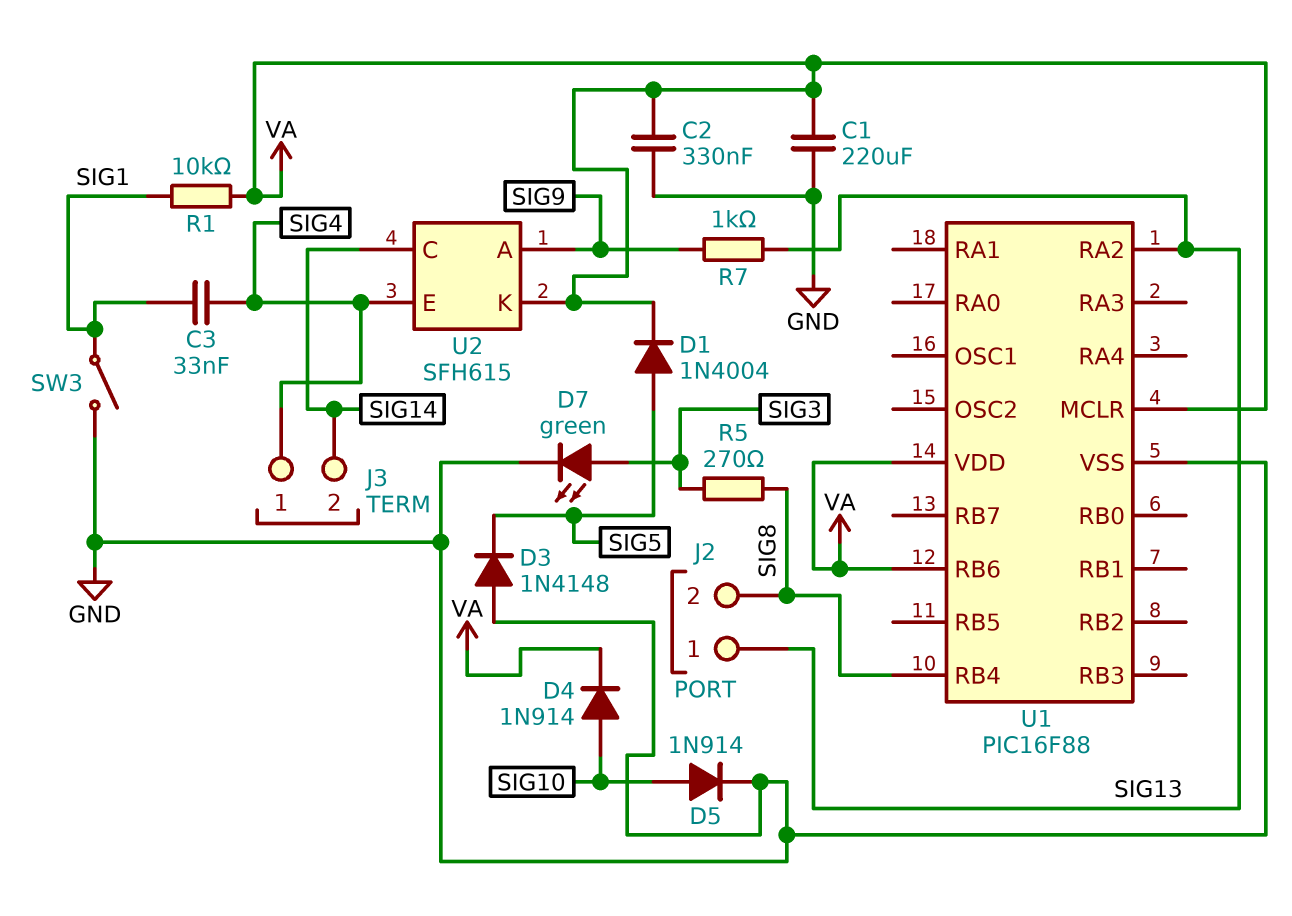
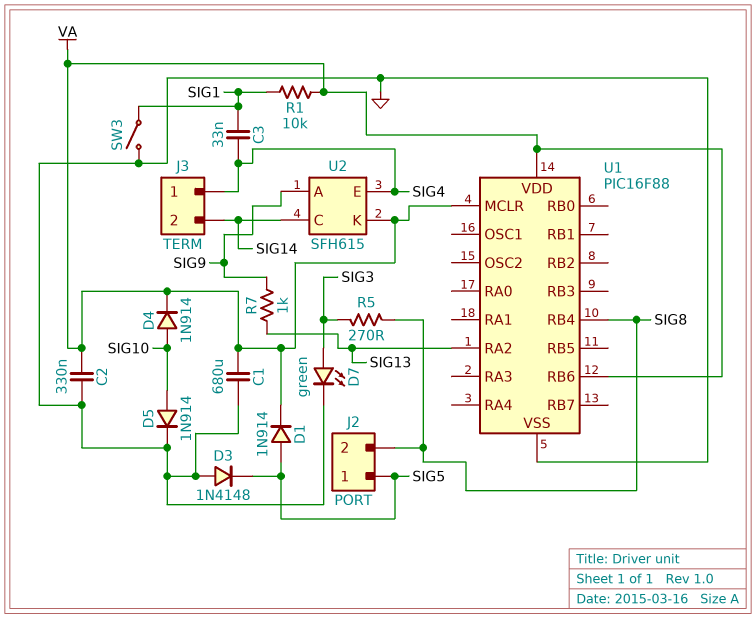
C1: 220uF (GND, VA) -> 680uF (GND, VA)
D1: diode 1N4004 (A SIG5, K VA) -> diode 1N914 (A SIG5, K VA)
J2 pin 1: SIG13 -> SIG5

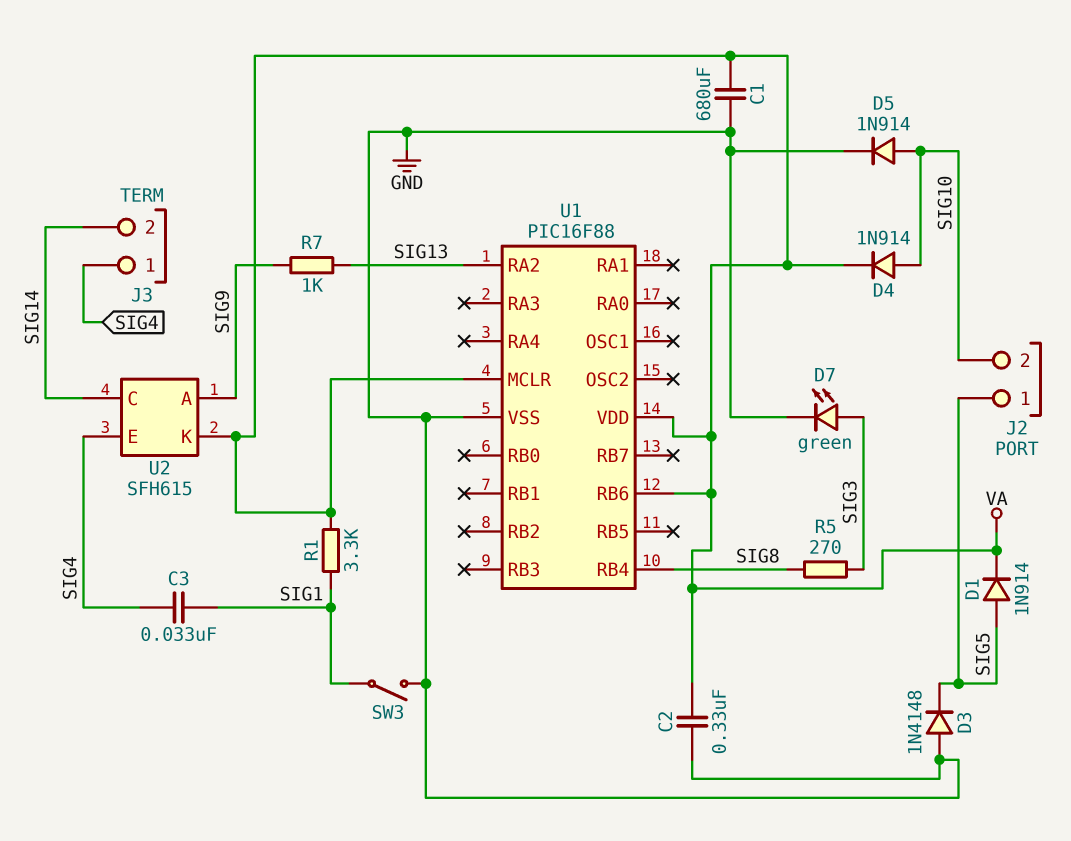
J2 pin 2: SIG8 -> SIG10
R1: 10k (SIG1, VA) -> 3.3k (SIG1, VA)

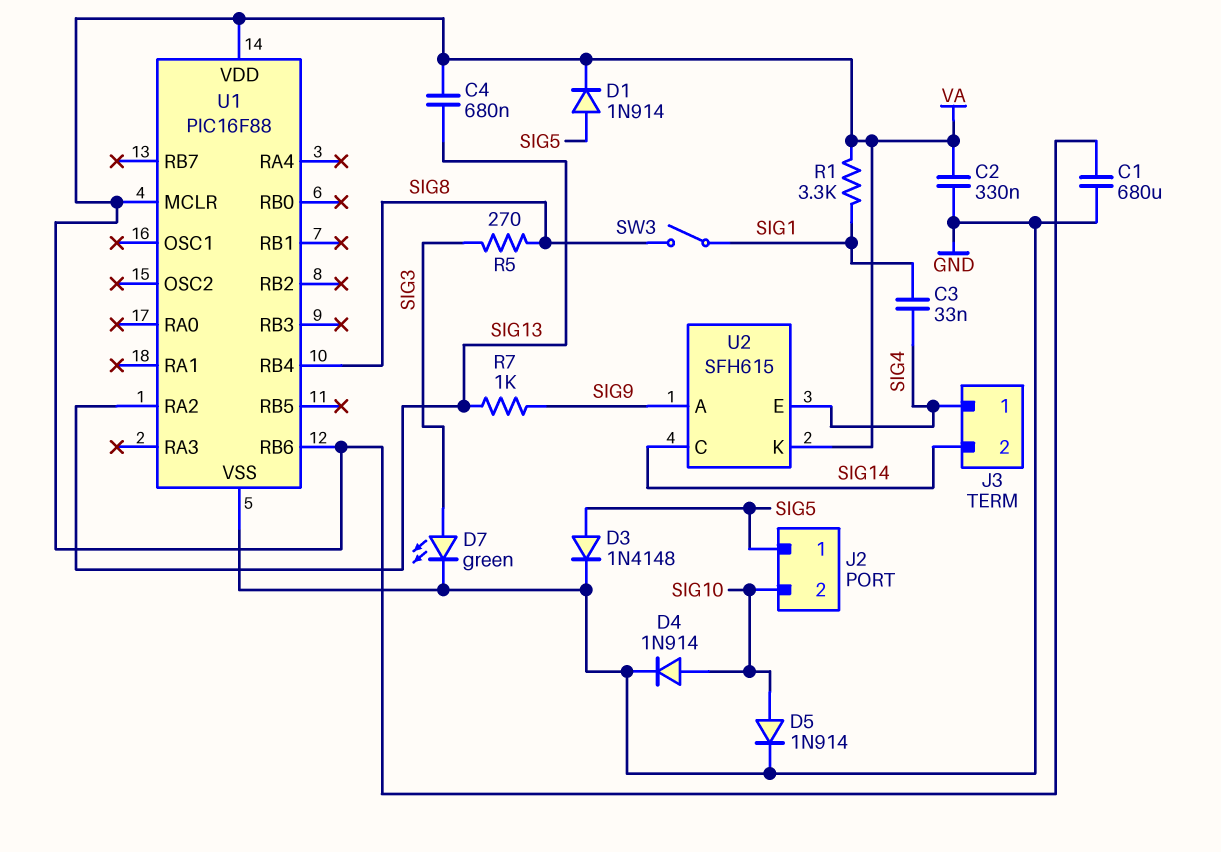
C4: none -> 680nF (SIG13, VA)
D3: diode 1N4148 (A GND, K SIG5) -> diode 1N4148 (A SIG5, K GND)
D4: diode 1N914 (A SIG10, K VA) -> diode 1N914 (A SIG10, K GND)
SW3: switch (GND, SIG1) -> switch (SIG1, SIG8)

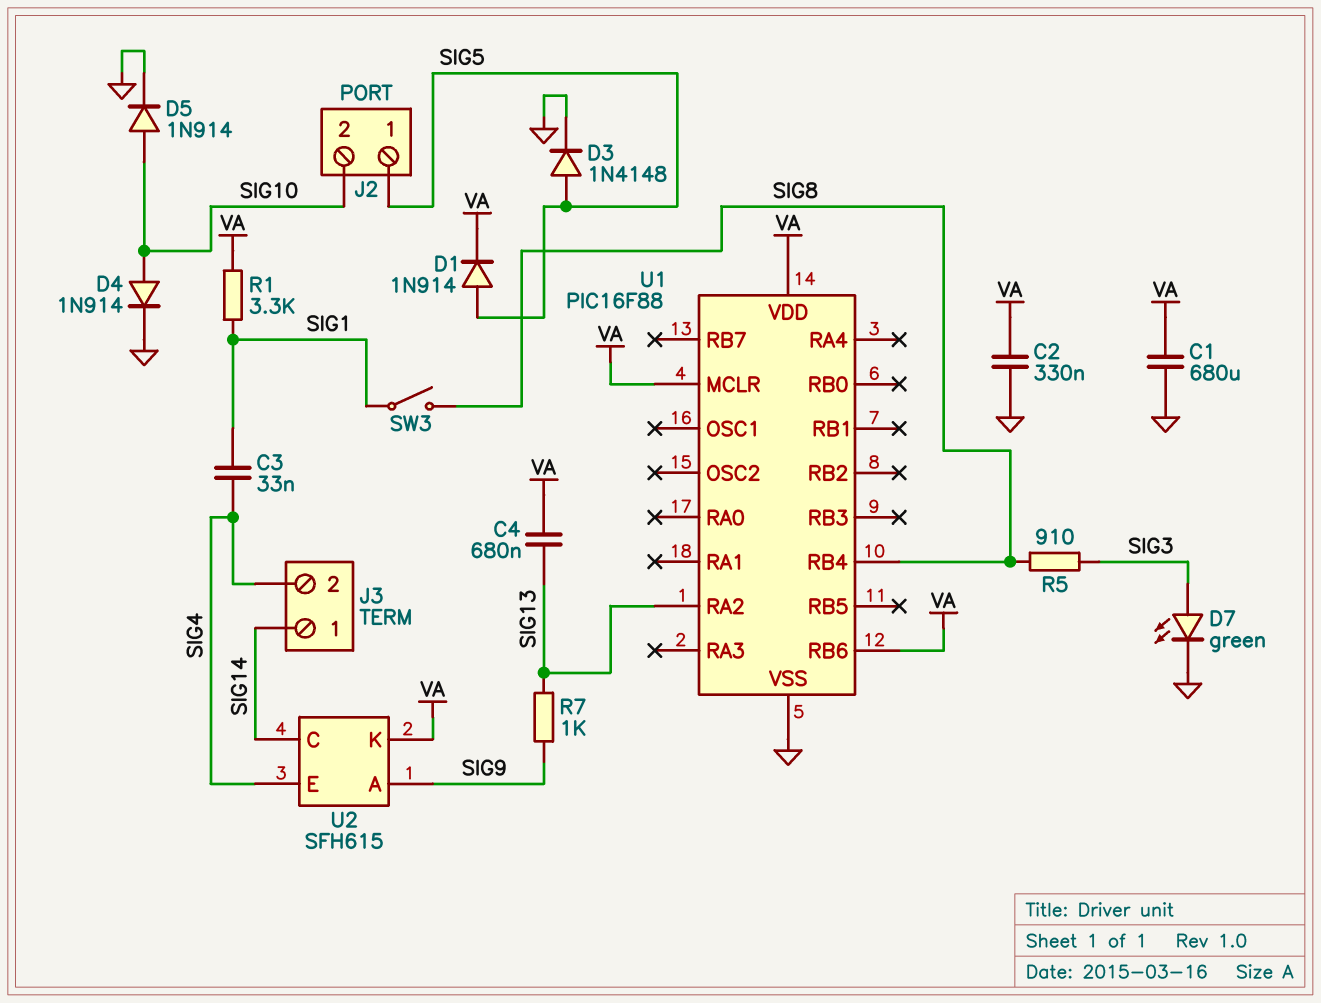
J3 pin 1: SIG4 -> SIG14
J3 pin 2: SIG14 -> SIG4
R5: 270 (SIG3, SIG8) -> 910 (SIG3, SIG8)

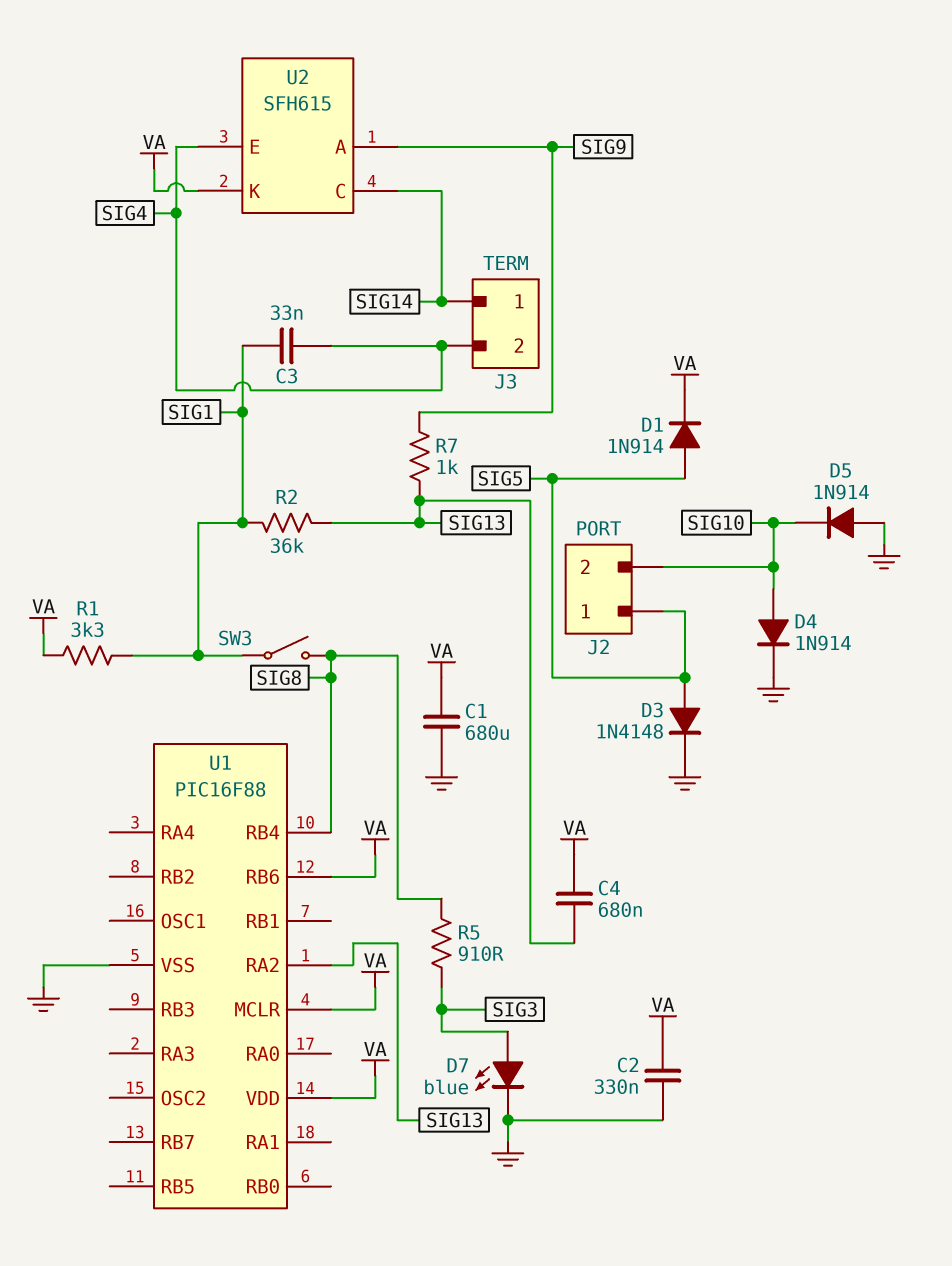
D5: diode 1N914 (A SIG10, K GND) -> diode 1N914 (A GND, K SIG10)
D7: LED green (A SIG3, K GND) -> LED blue (A SIG3, K GND)
R2: none -> 36k (SIG1, SIG13)

